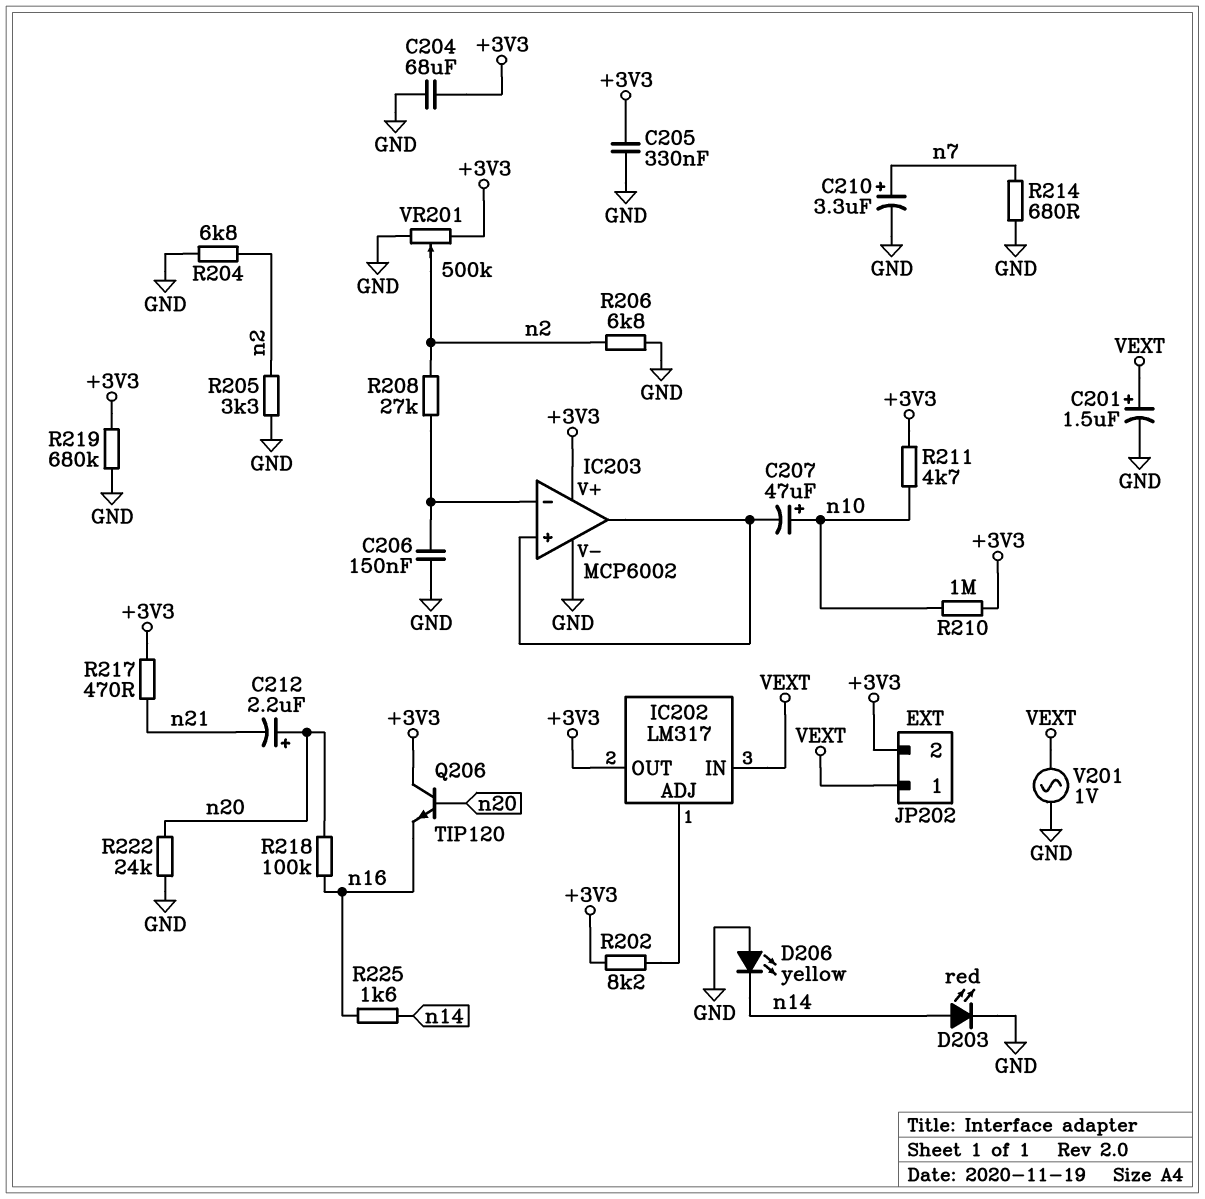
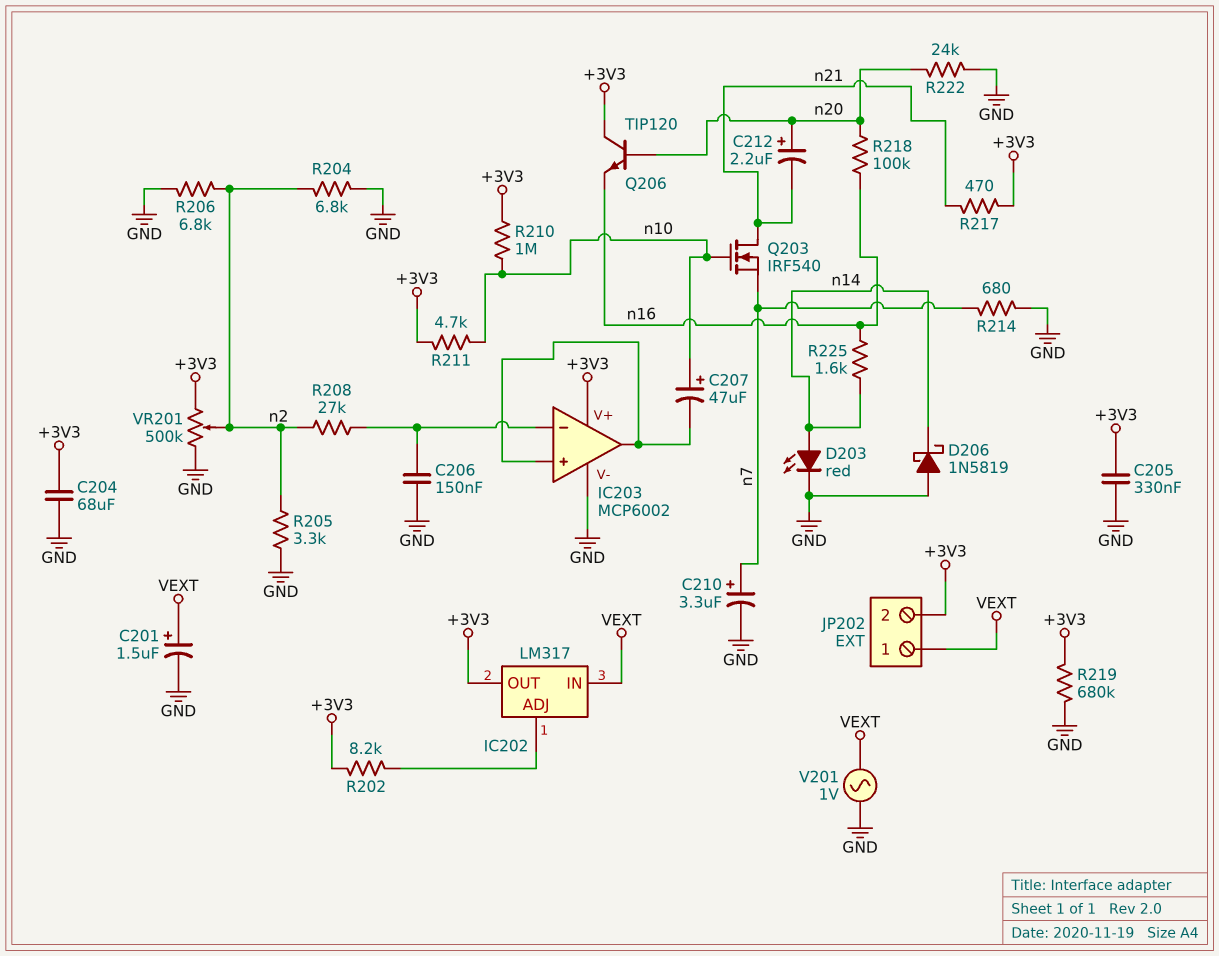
D206: LED yellow (A GND, K n14) -> schottky 1N5819 (A GND, K n14)
Q203: none -> NMOS IRF540 (G n10, D n21, S n7)

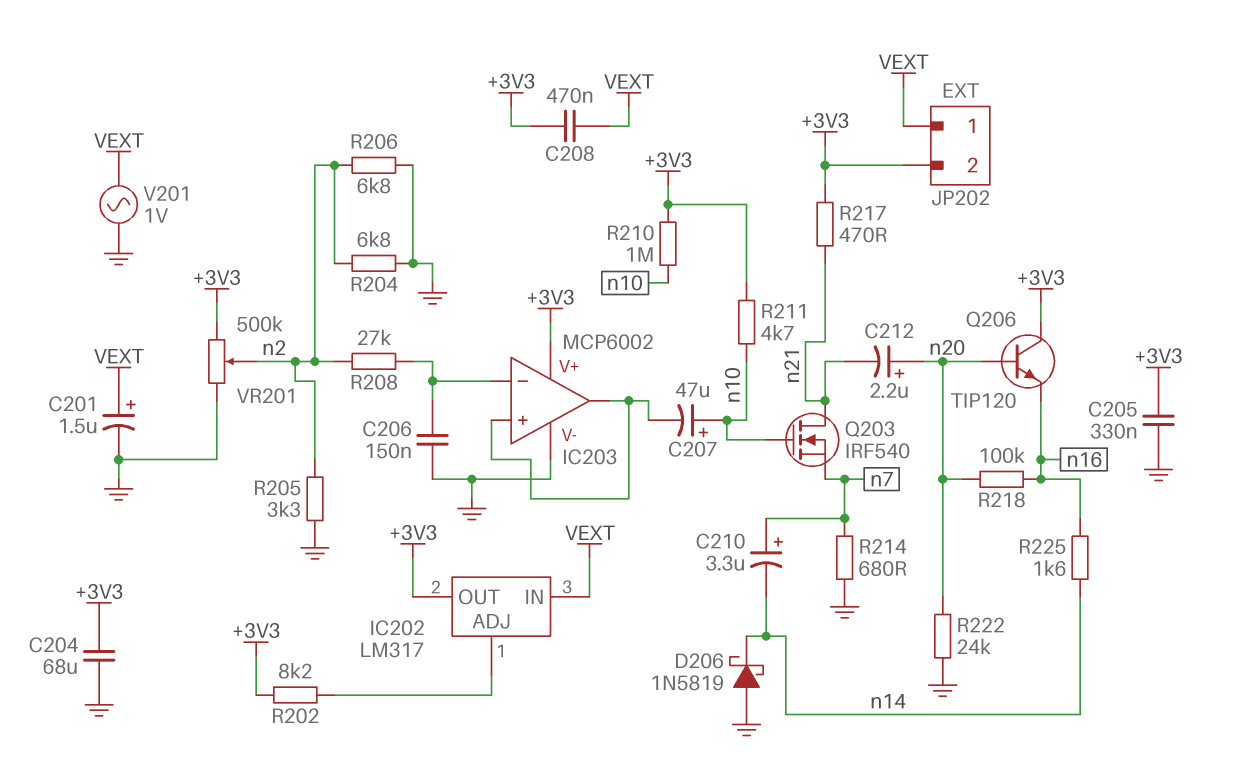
C208: none -> 470nF (+3V3, VEXT)
C210: 3.3uF (plus n7, minus GND) -> 3.3uF (plus n7, minus n14)
D203: LED red (A n14, K GND) -> none
R219: 680k (+3V3, GND) -> none

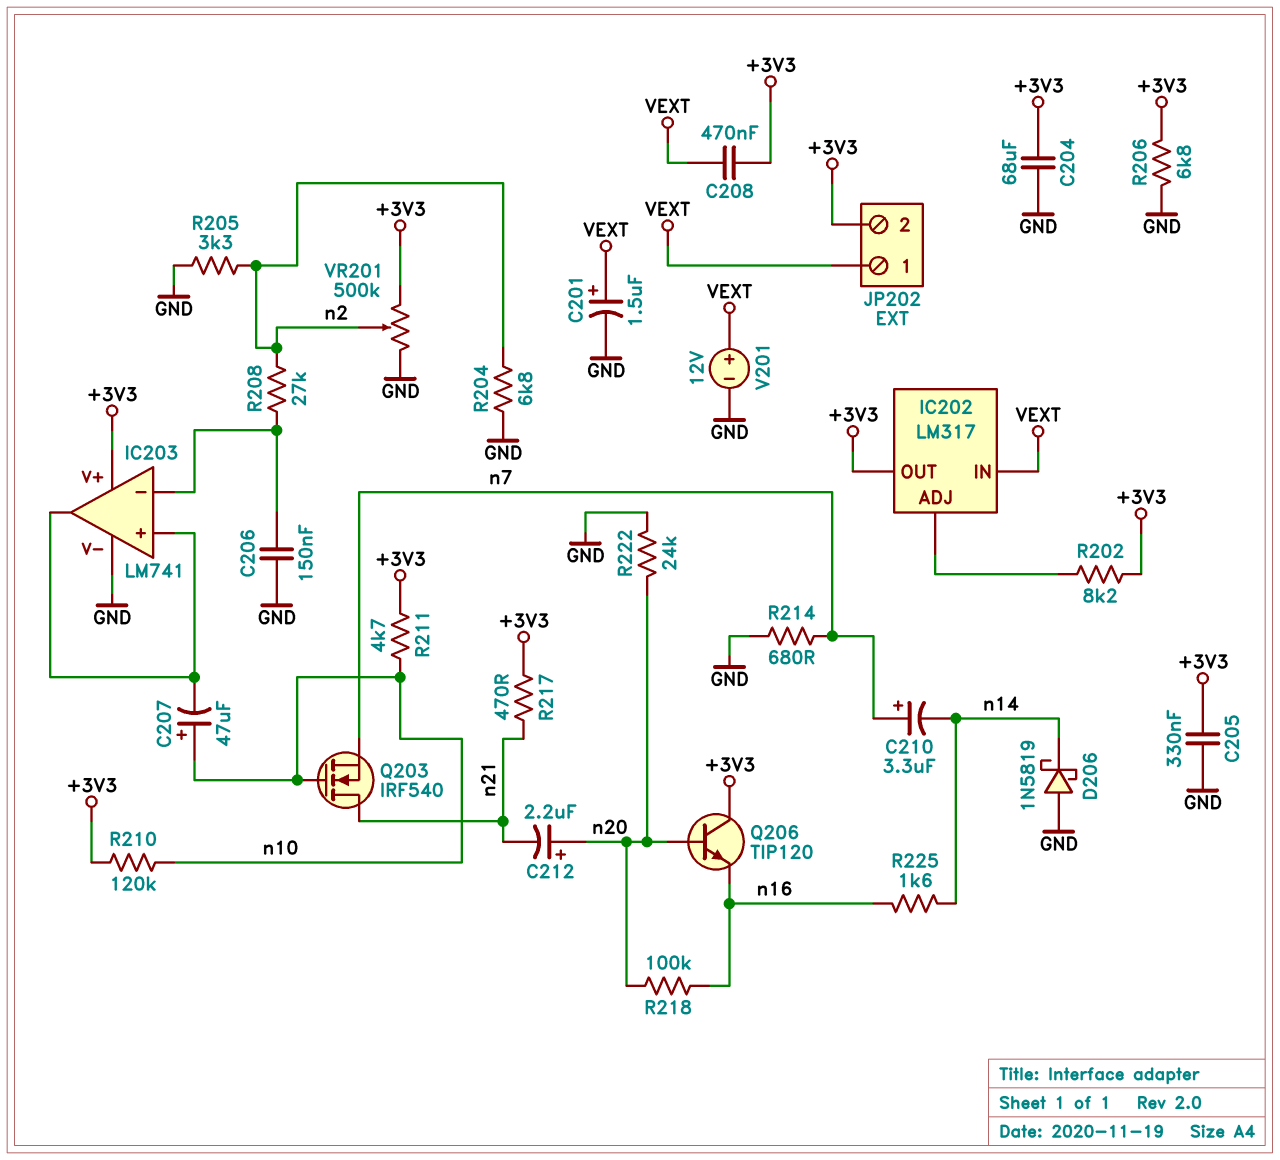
IC203: MCP6002 -> LM741
R206: 6.8k (GND, n2) -> 6.8k (+3V3, GND)
R210: 1M (+3V3, n10) -> 120k (+3V3, n10)
V201: AC 1V (GND, VEXT) -> 12V (plus VEXT, minus GND)

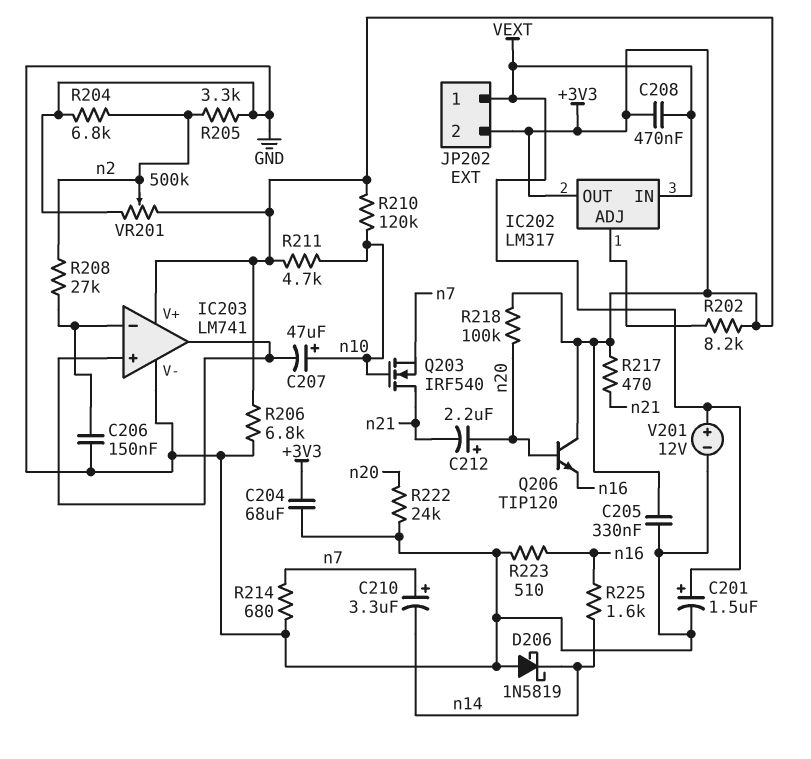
R218: 100k (n16, n20) -> 100k (+3V3, n20)
R223: none -> 510 (GND, n16)

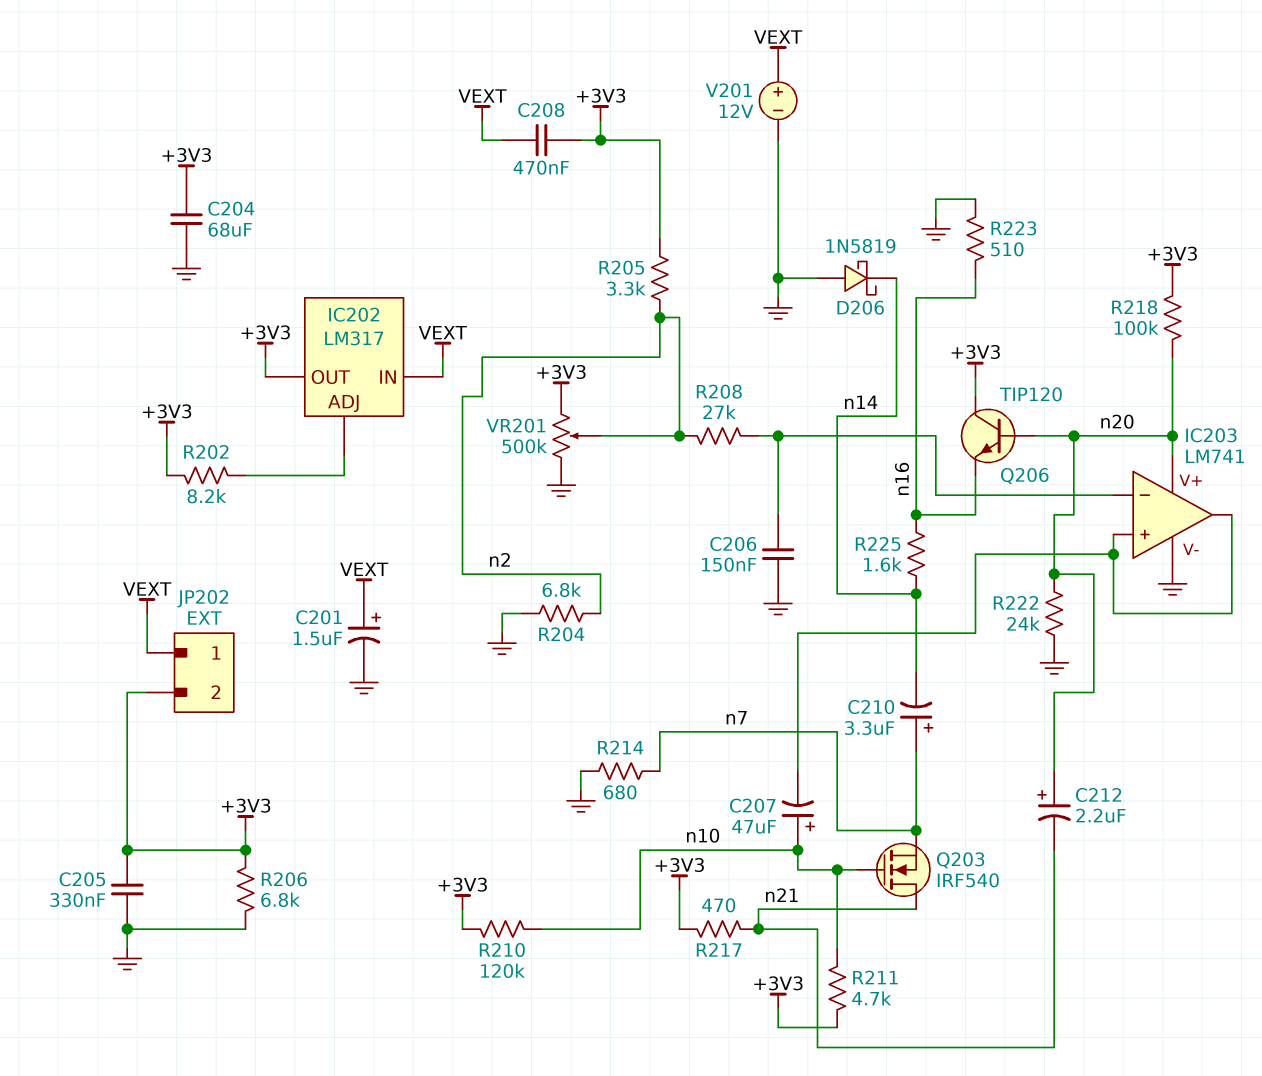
IC203 pin V+: +3V3 -> n20
R205: 3.3k (GND, n2) -> 3.3k (+3V3, n2)

